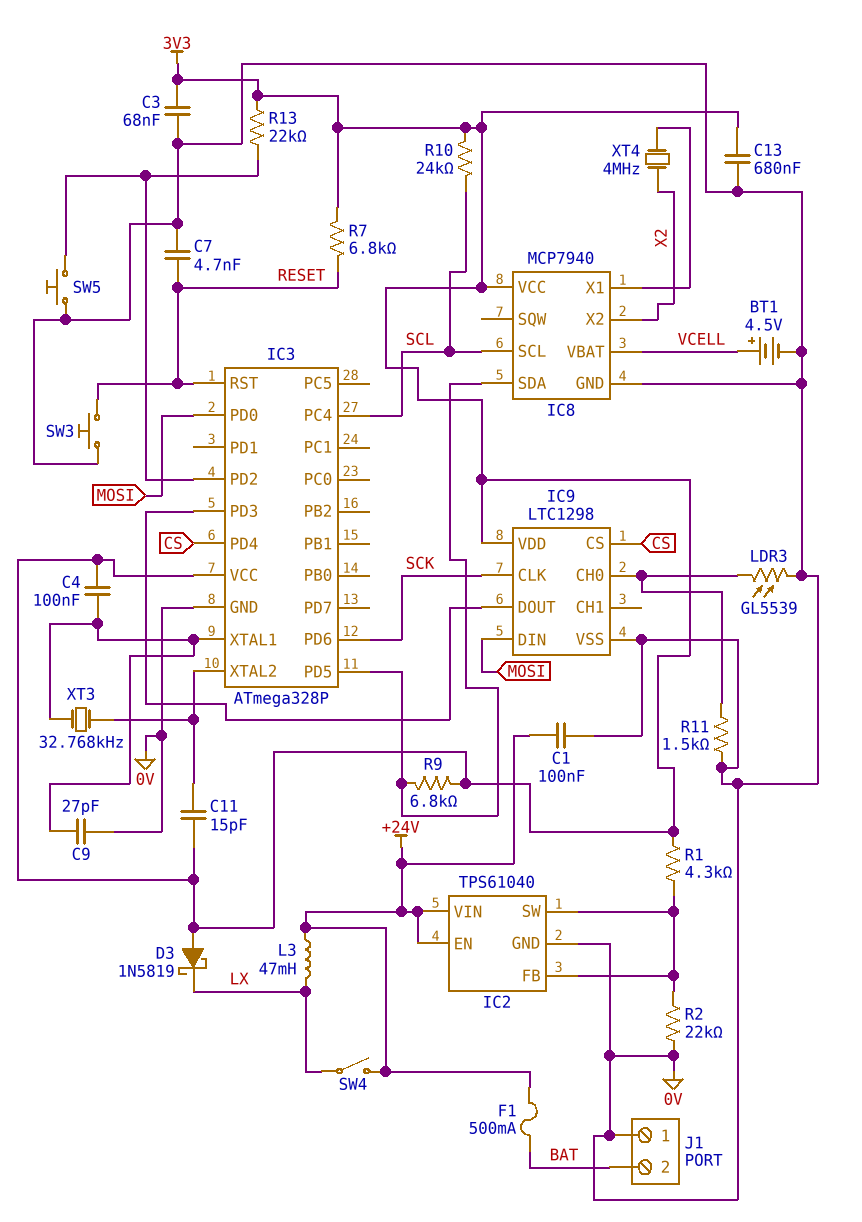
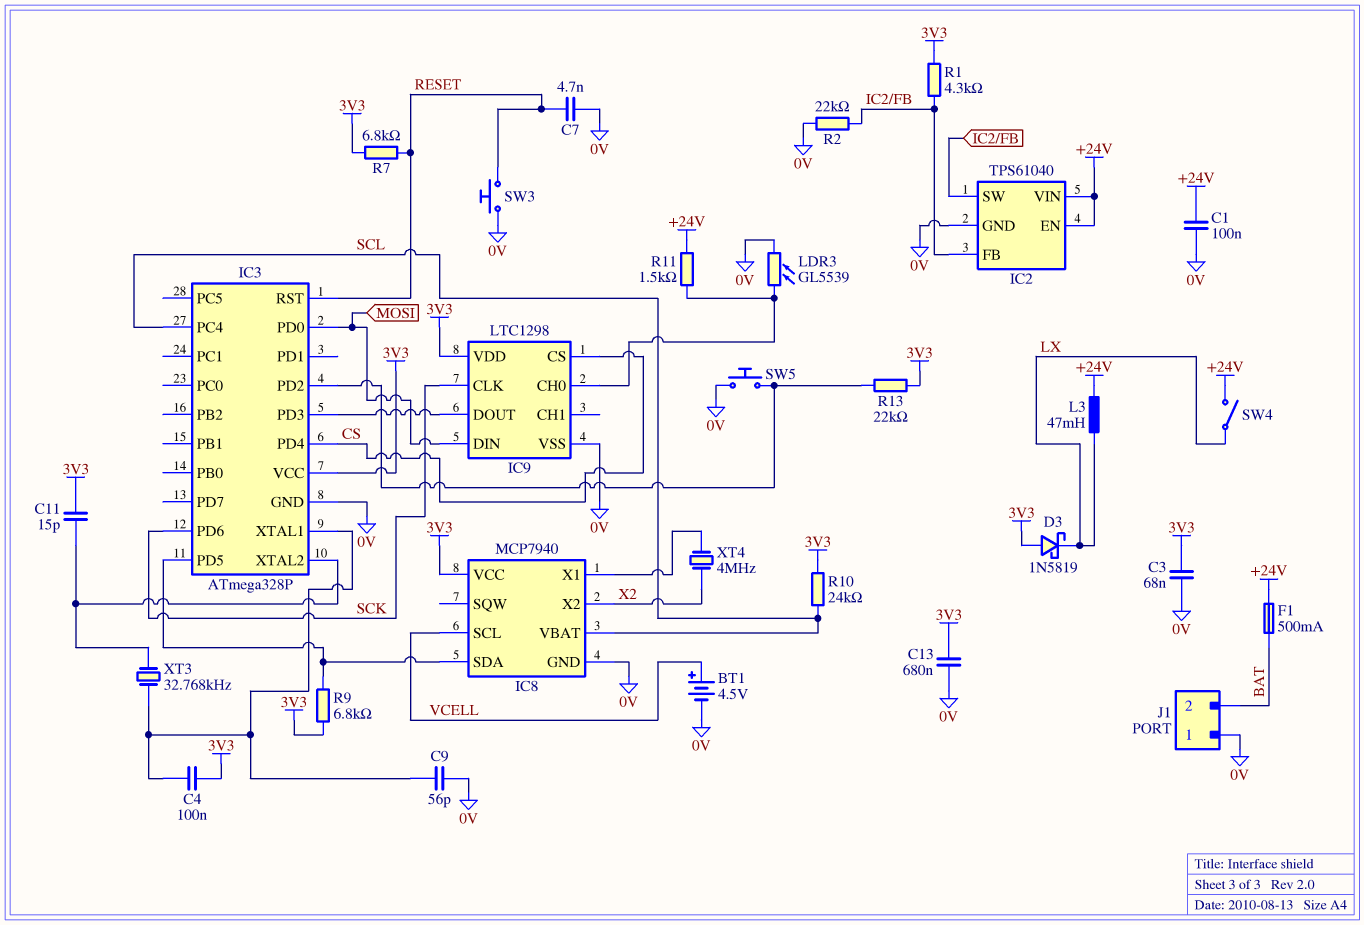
C9: 27pF (0V, IC3/XTAL1) -> 56pF (0V, IC3/XTAL1)
IC8 pin SCL: SCL -> VCELL
IC8 pin VBAT: VCELL -> SCL
R11: 1.5k (0V, IC9/CH0) -> 1.5k (+24V, IC9/CH0)

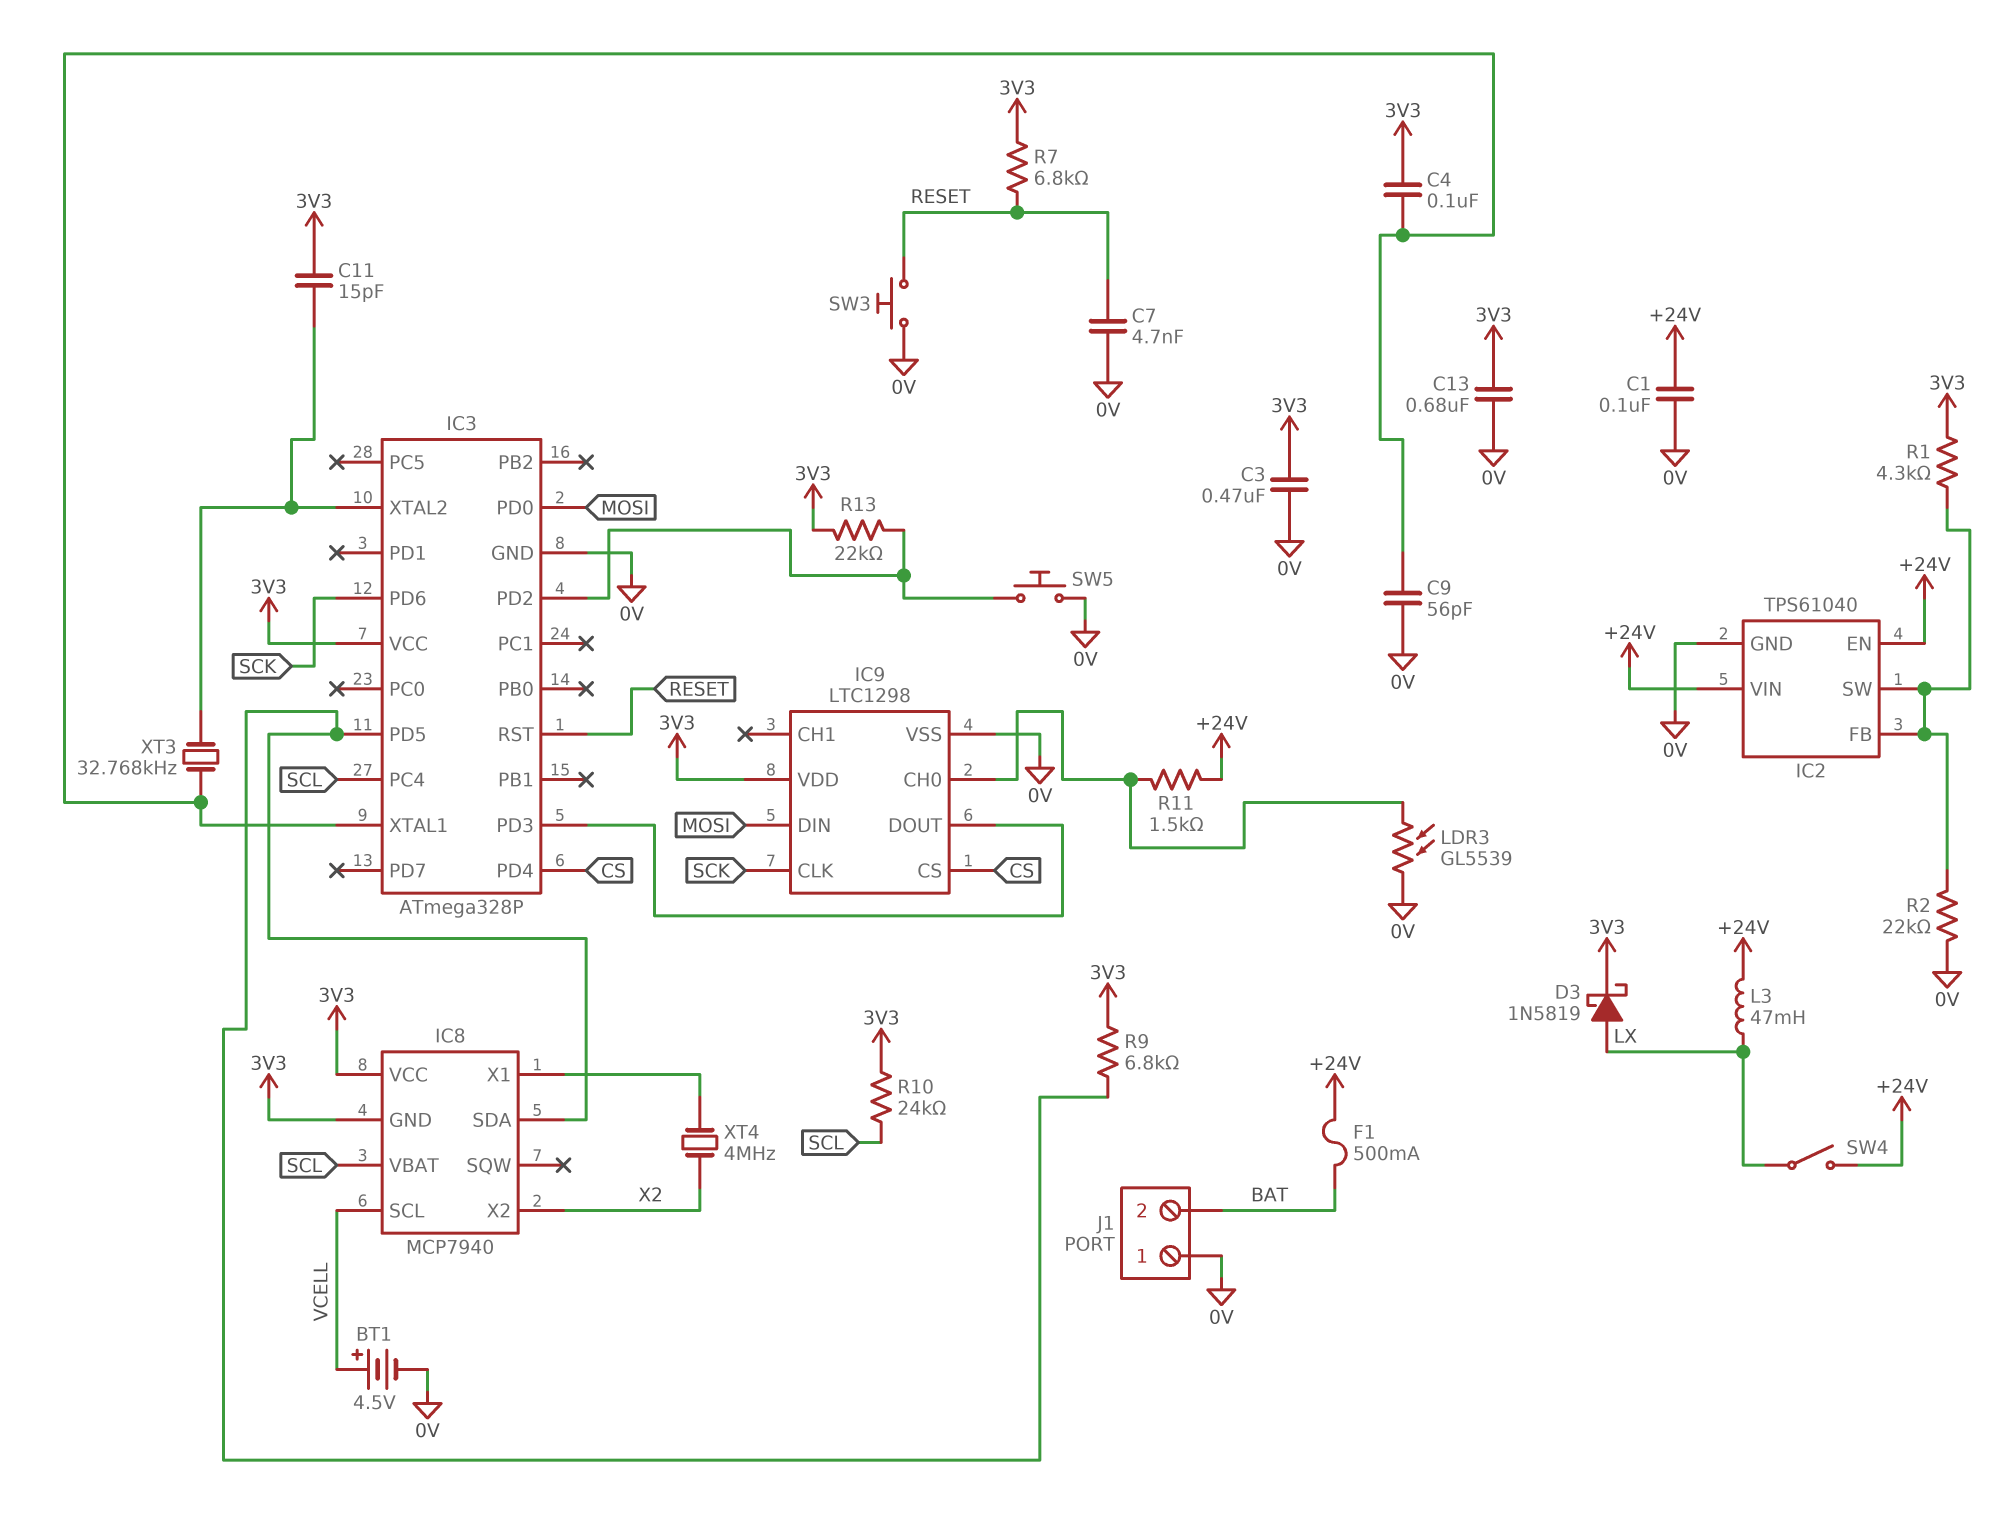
C3: 68nF (0V, 3V3) -> 470nF (0V, 3V3)
D3: schottky 1N5819 (A 3V3, K LX) -> schottky 1N5819 (A LX, K 3V3)
IC8 pin GND: 0V -> 3V3

